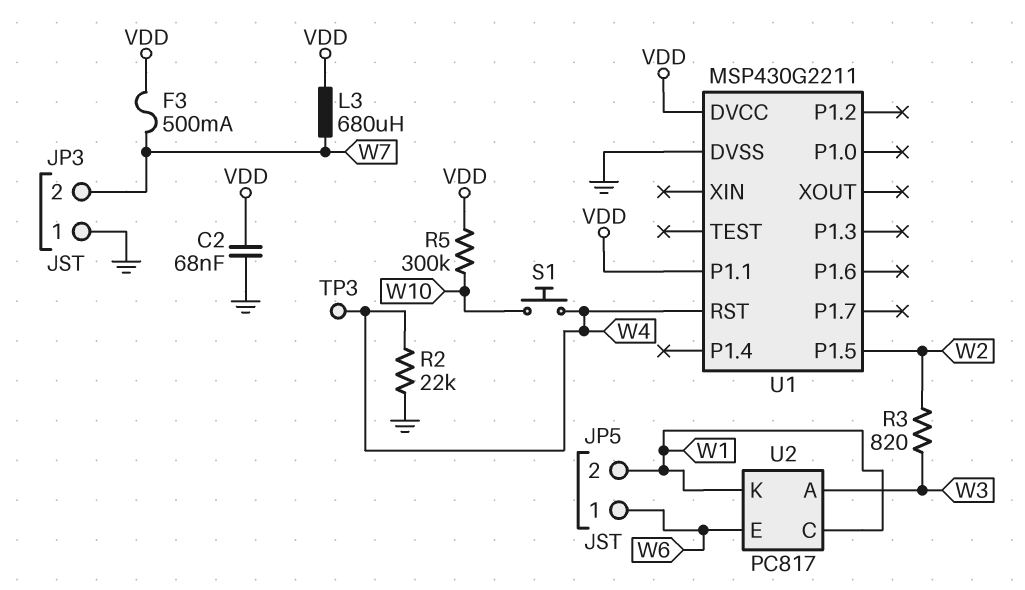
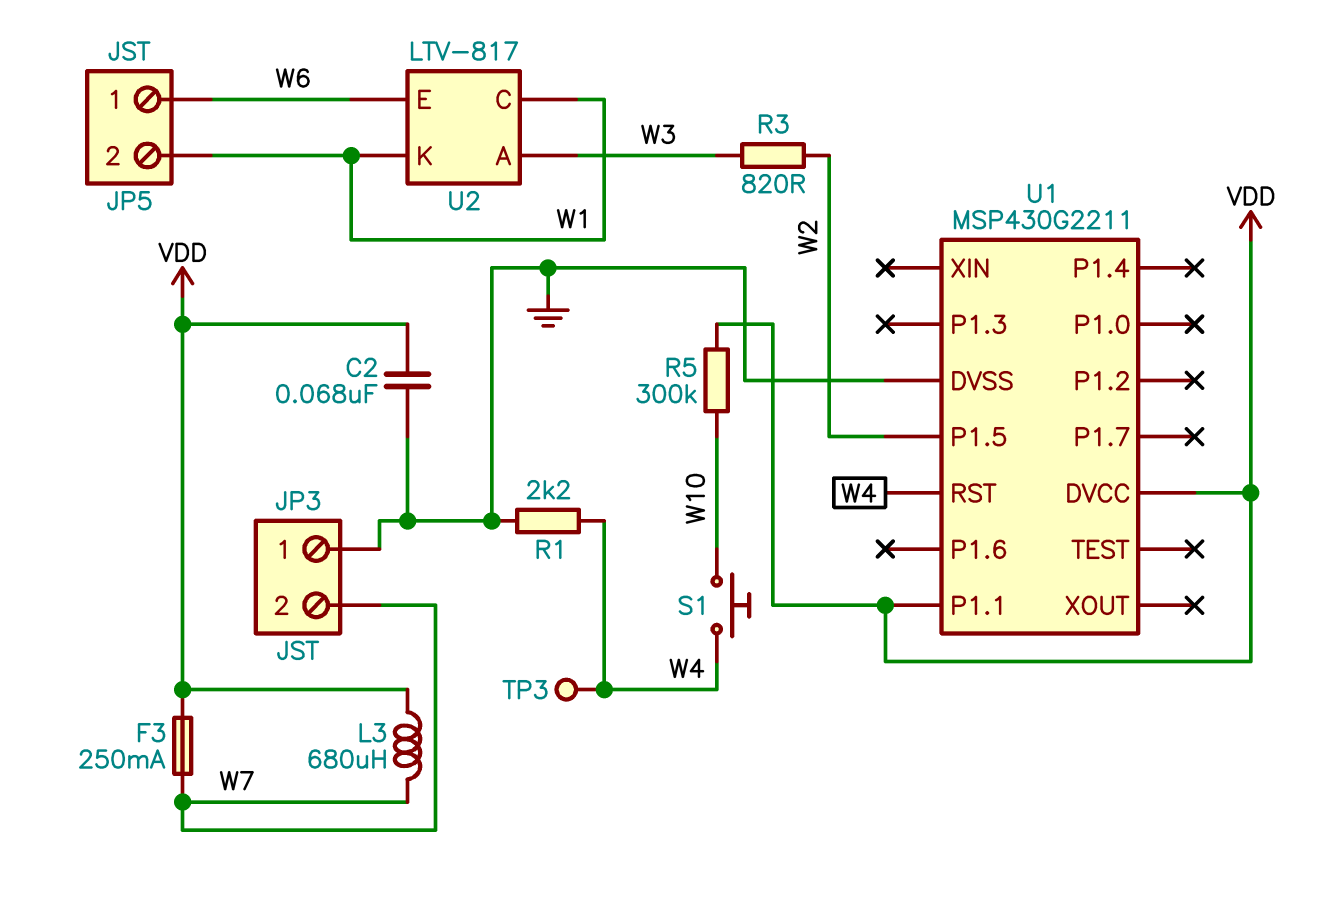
F3: 500mA (VDD, W7) -> 250mA (VDD, W7)
R1: none -> 2.2k (GND, W4)
R2: 22k (GND, W4) -> none
U2: PC817 -> LTV-817

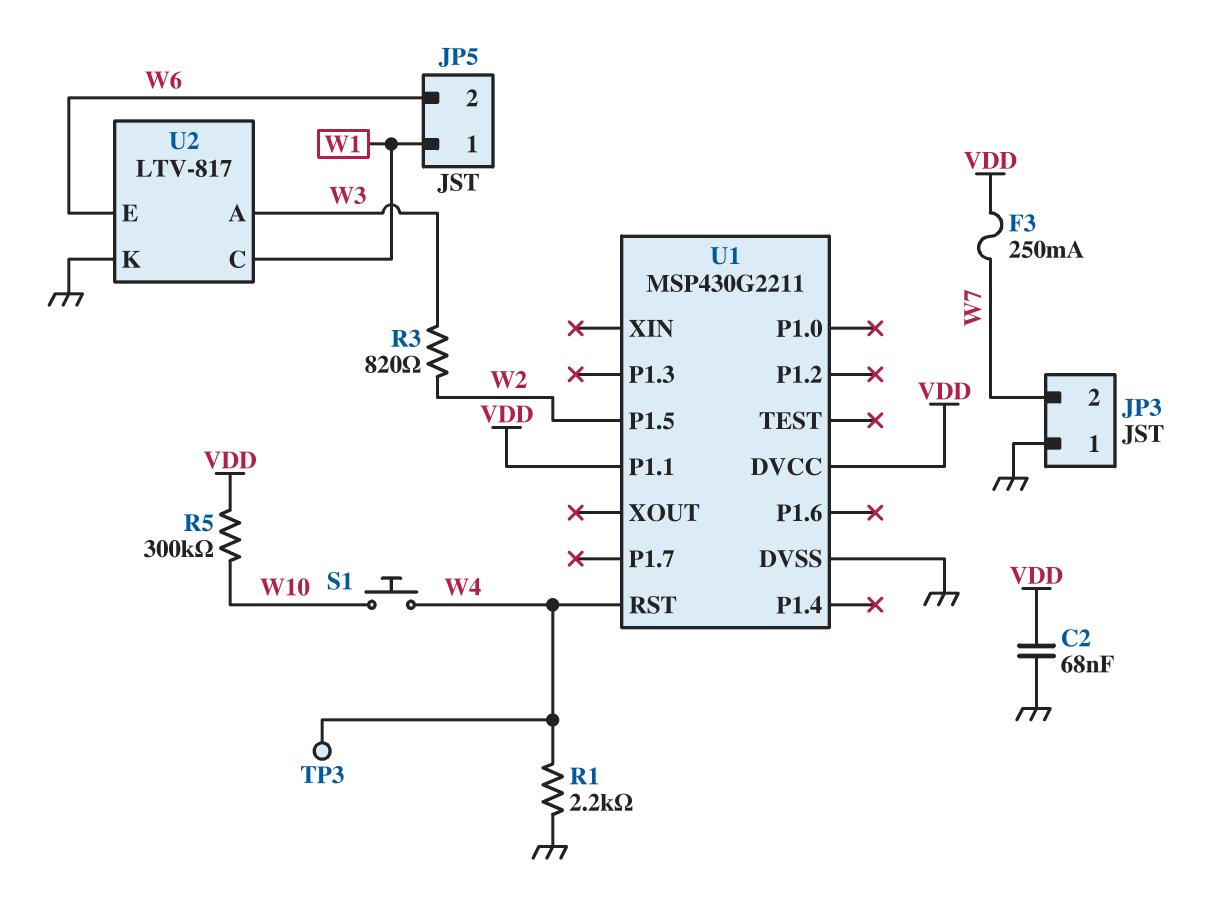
JP5 pin 1: W6 -> W1
JP5 pin 2: W1 -> W6
L3: 680uH (VDD, W7) -> none
U2 pin K: W1 -> GND

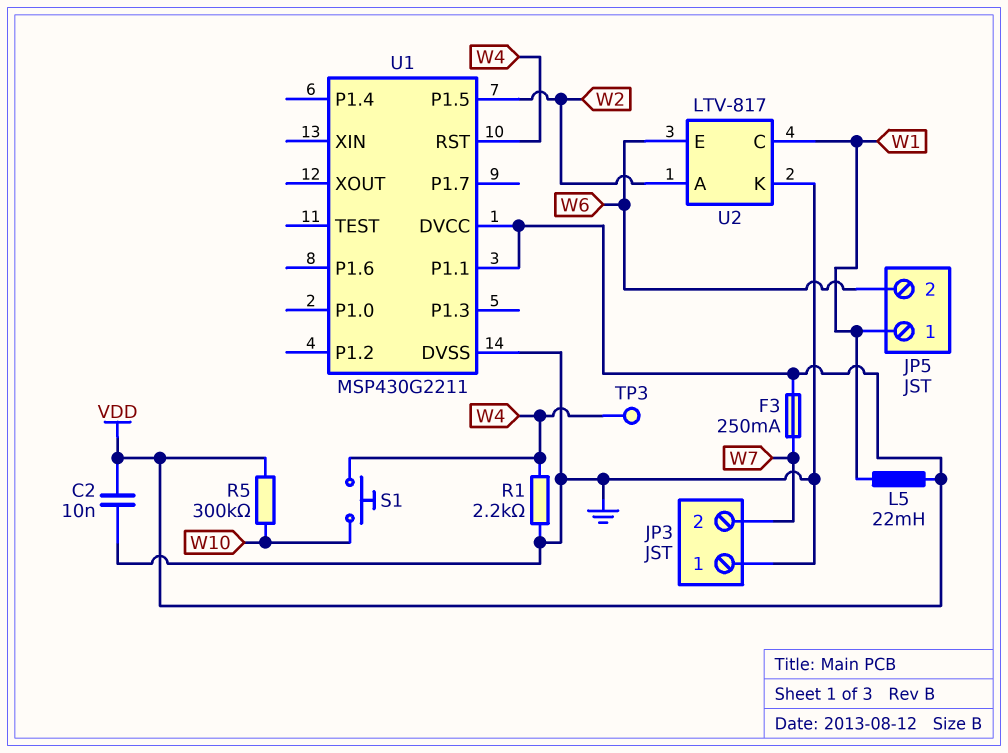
C2: 68nF (GND, VDD) -> 10nF (GND, VDD)
L5: none -> 22mH (VDD, W1)
R3: 820 (W2, W3) -> none
U2 pin A: W3 -> W2

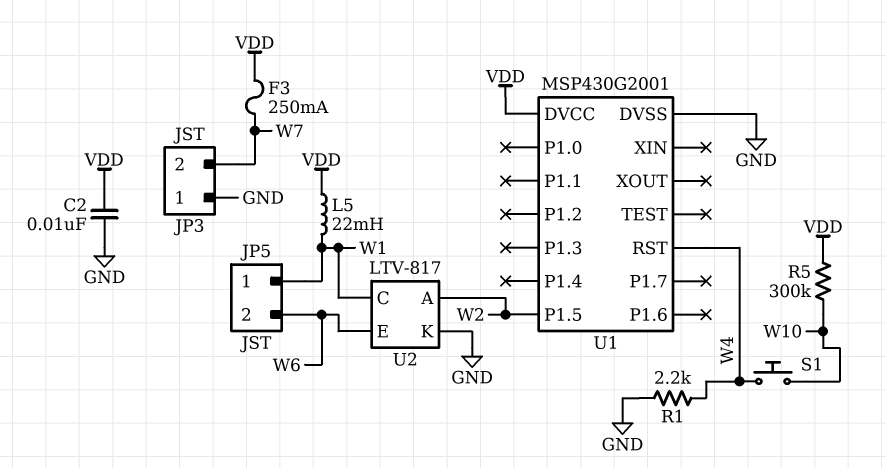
TP3: test point (W4) -> none
U1: MSP430G2211 -> MSP430G2001
U1 pin P1.1: VDD -> none

